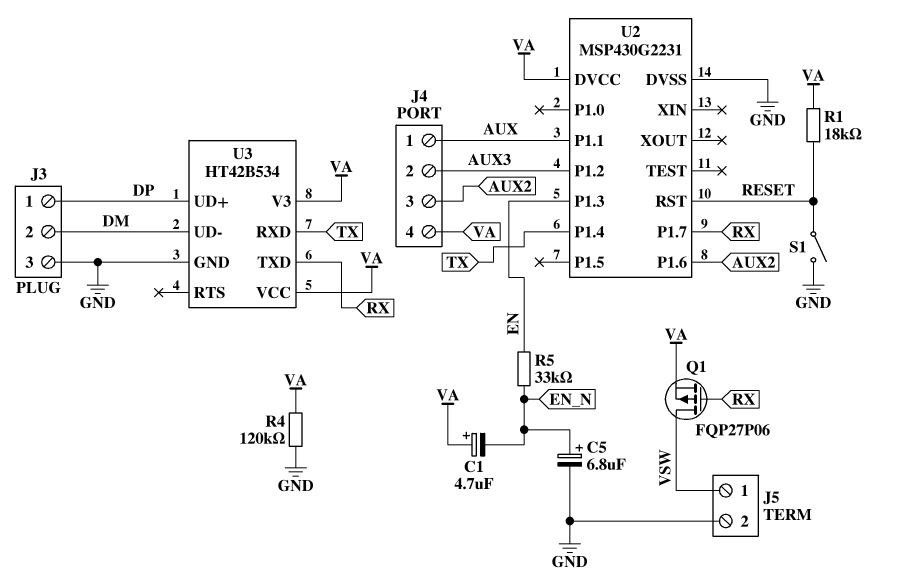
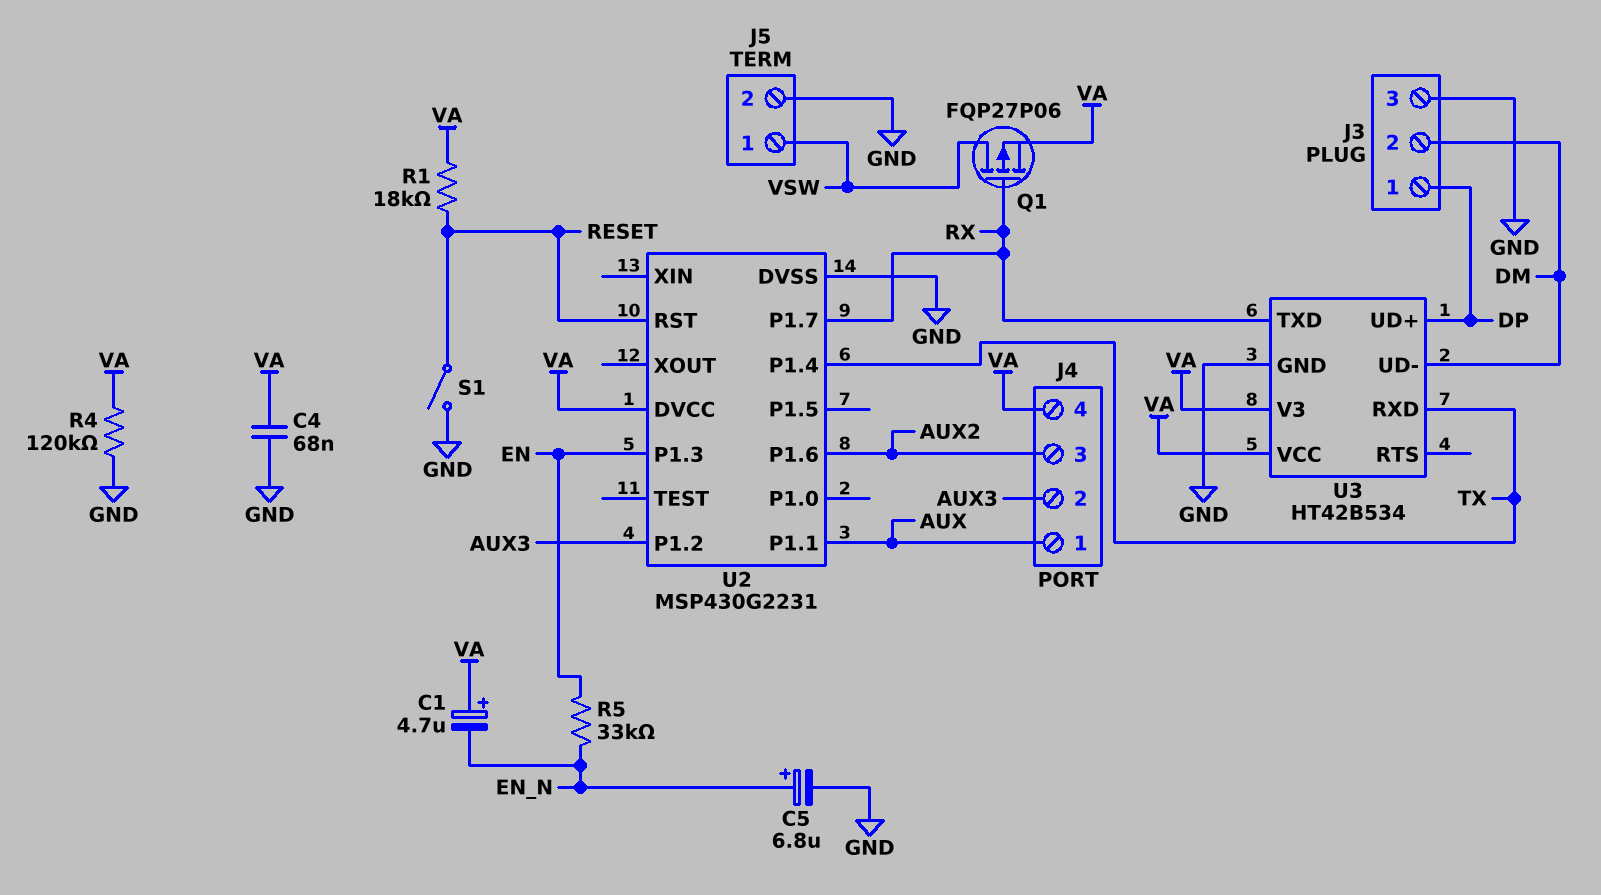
C4: none -> 68nF (GND, VA)

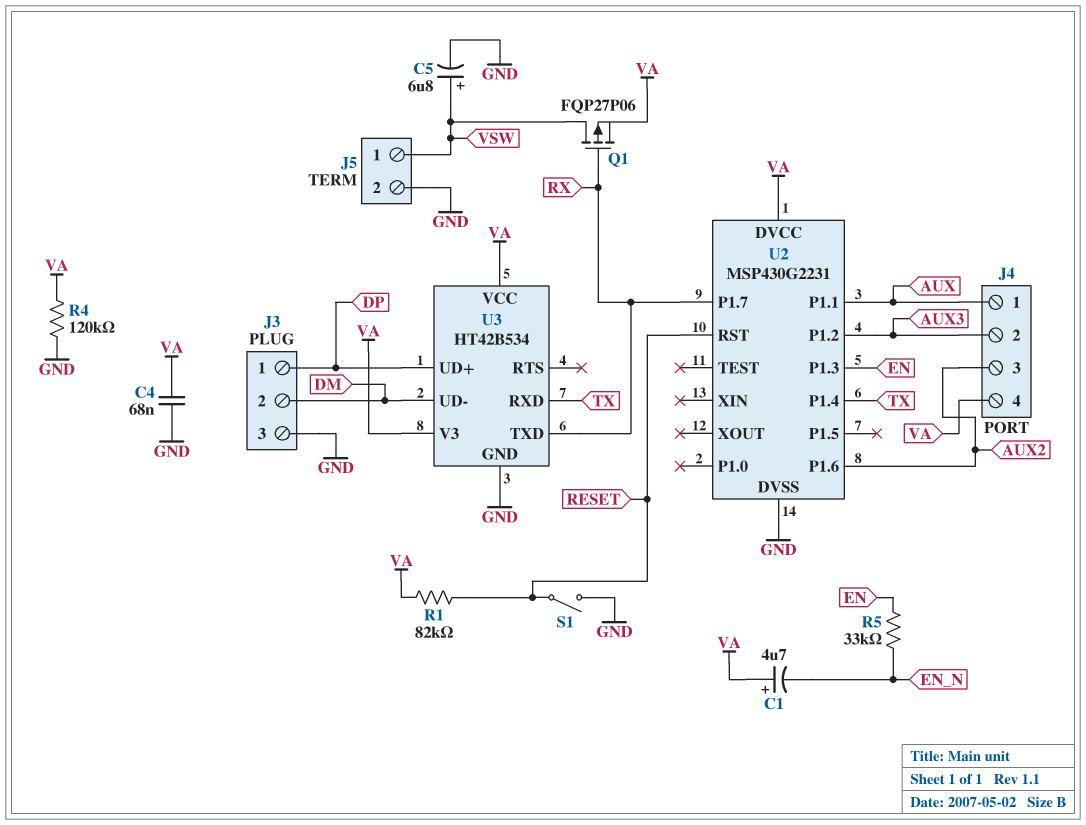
C5: 6.8uF (plus EN_N, minus GND) -> 6.8uF (plus VSW, minus GND)
R1: 18k (RESET, VA) -> 82k (RESET, VA)

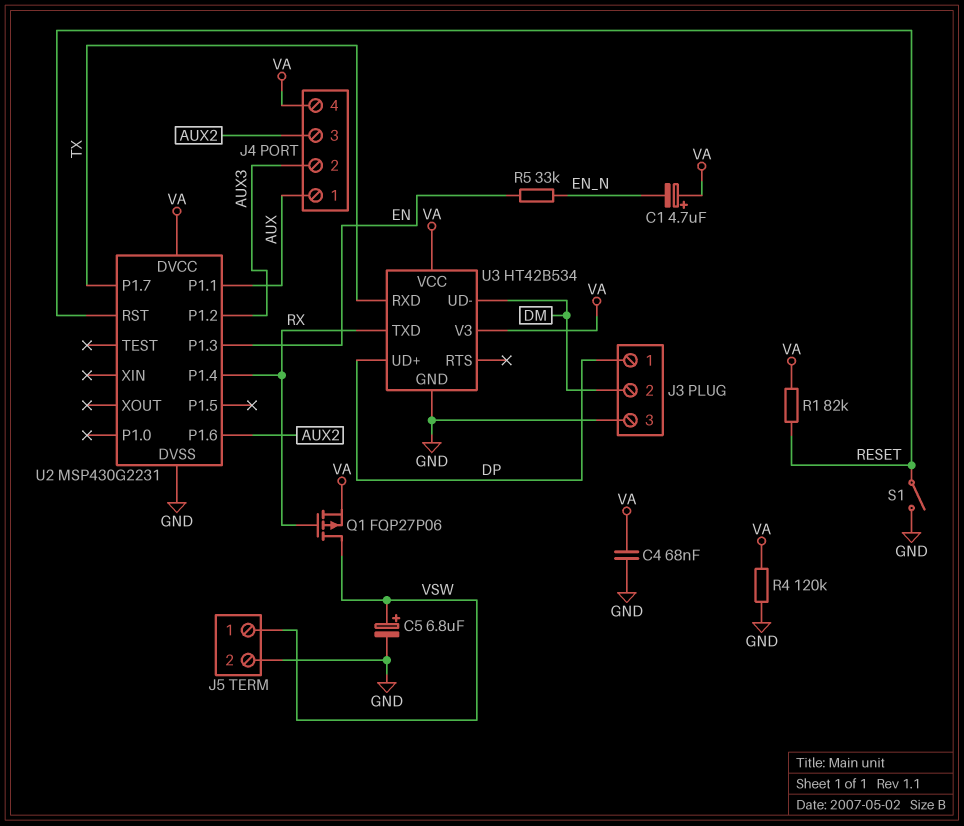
U2 pin P1.4: TX -> RX
U2 pin P1.7: RX -> TX

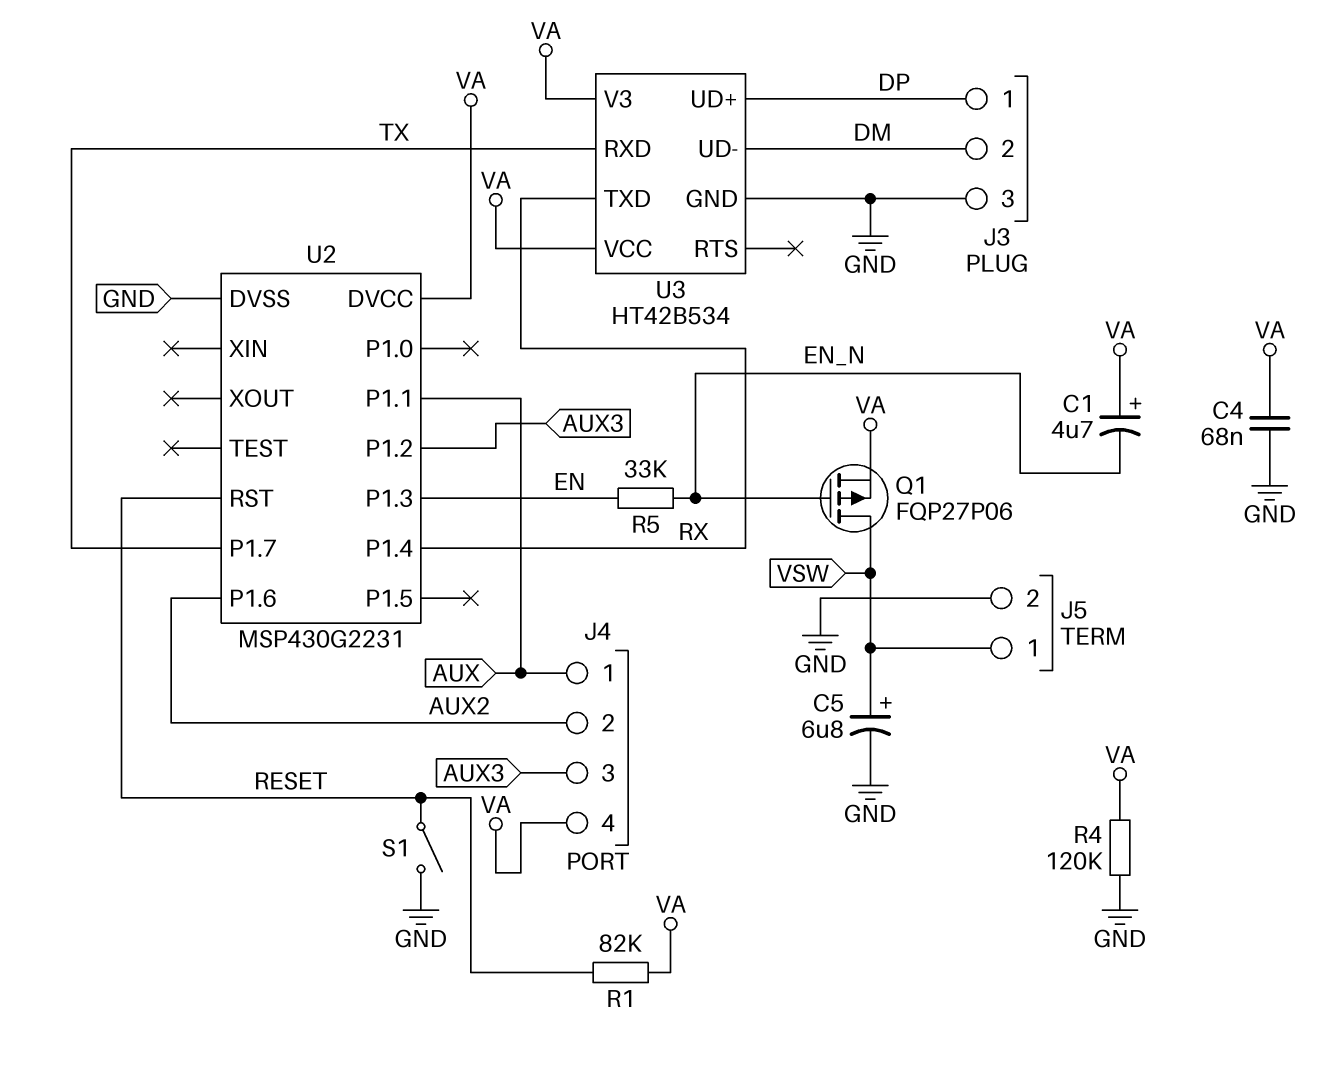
J4 pin 2: AUX3 -> AUX2
J4 pin 3: AUX2 -> AUX3
Q1: PMOS FQP27P06 (G RX, D VSW, S VA) -> PMOS FQP27P06 (G EN_N, D VSW, S VA)

